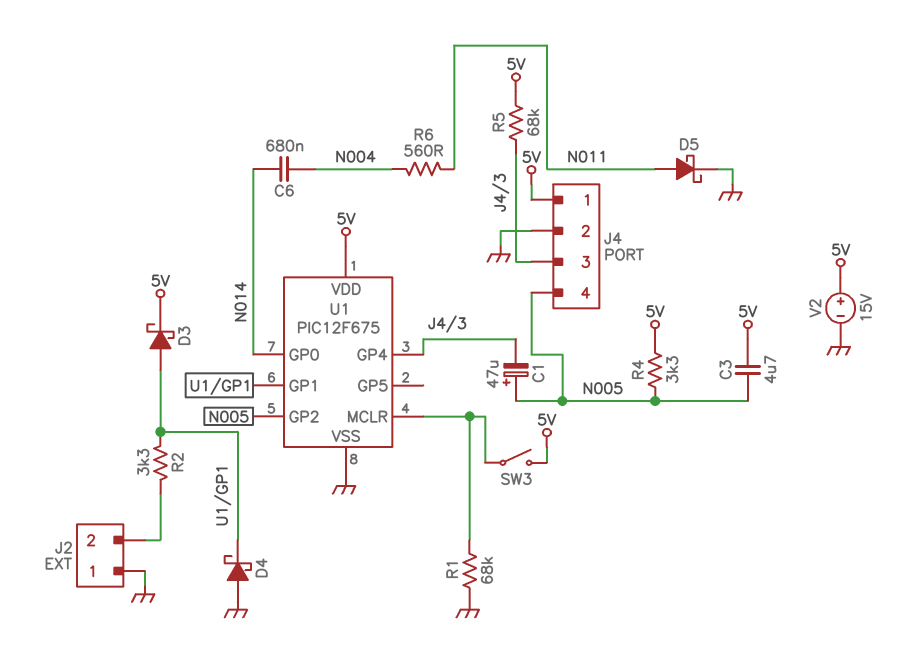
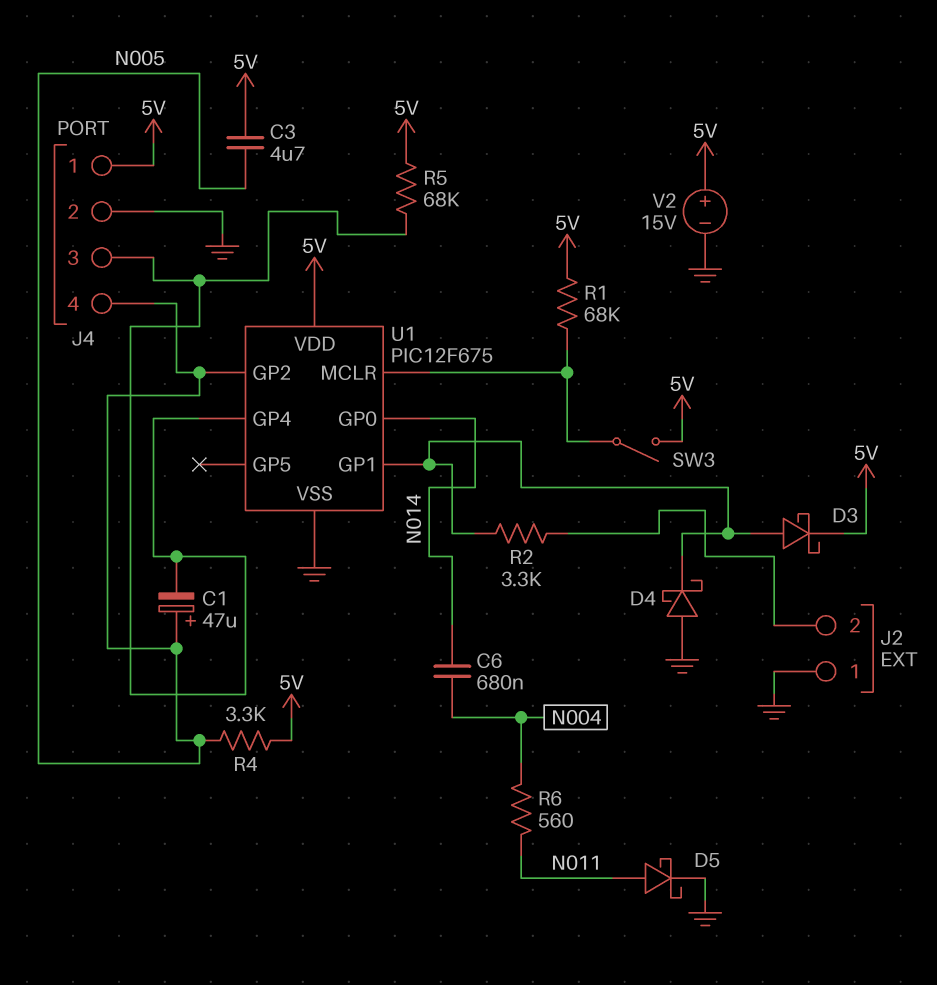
R1: 68k (GND, U1/MCLR) -> 68k (5V, U1/MCLR)

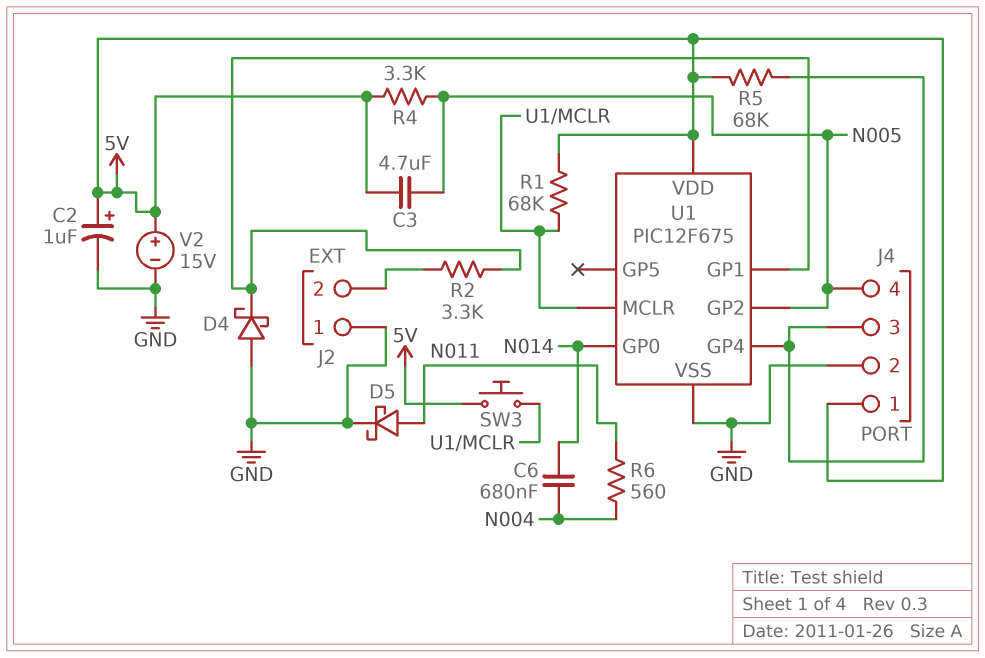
C1: 47uF (plus N005, minus J4/3) -> none
C2: none -> 1uF (plus 5V, minus GND)
D3: schottky (A U1/GP1, K 5V) -> none
SW3: switch (5V, U1/MCLR) -> button (5V, U1/MCLR)

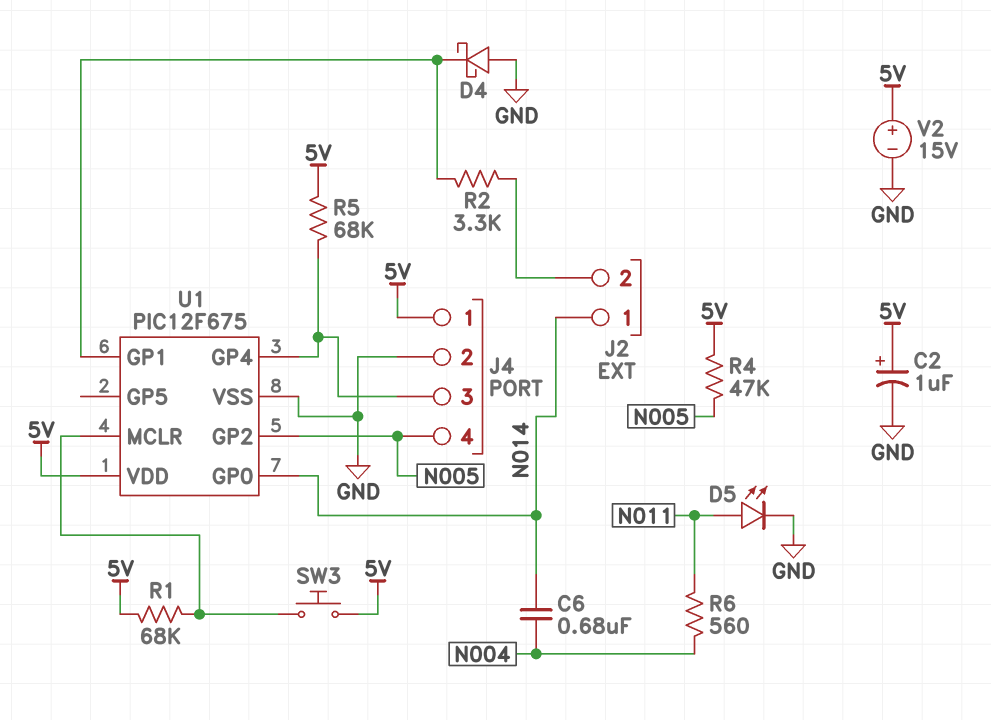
C3: 4.7uF (5V, N005) -> none
D5: schottky (A N011, K GND) -> LED (A N011, K GND)
J2 pin 1: GND -> N014
R4: 3.3k (5V, N005) -> 47k (5V, N005)

